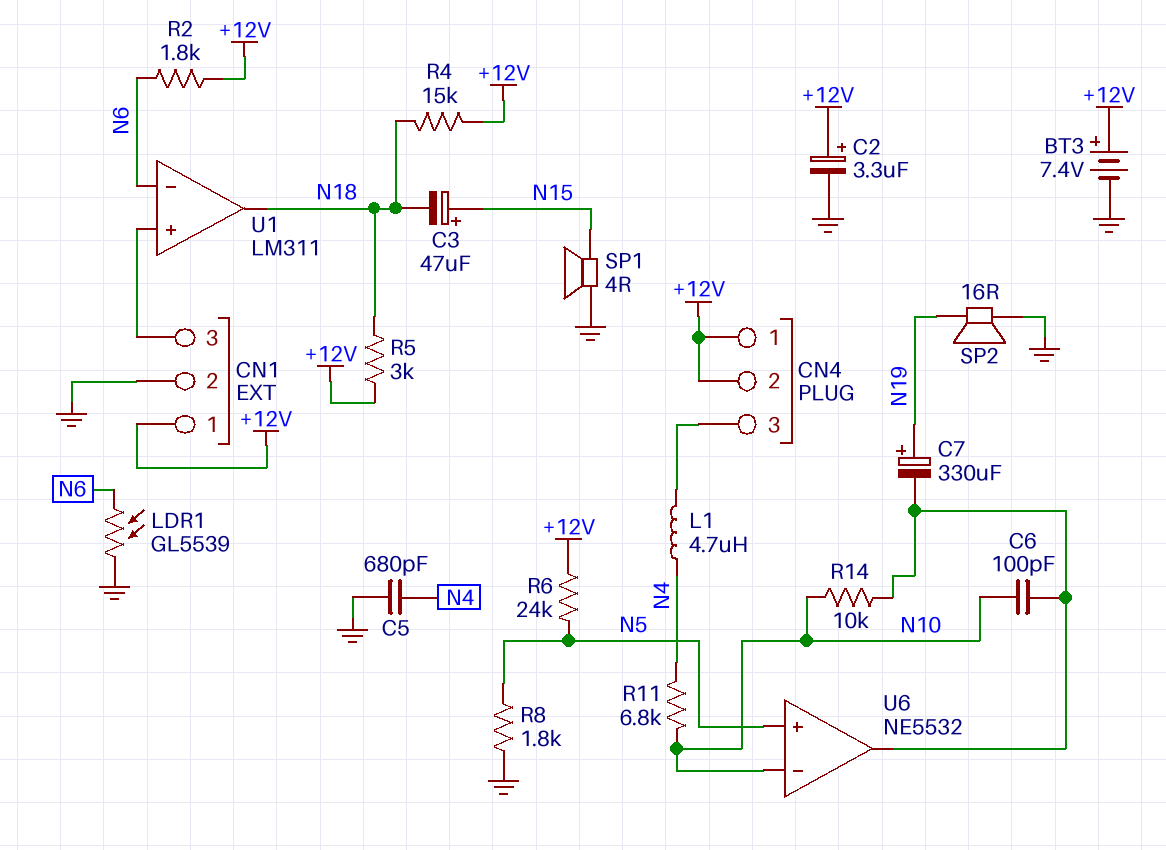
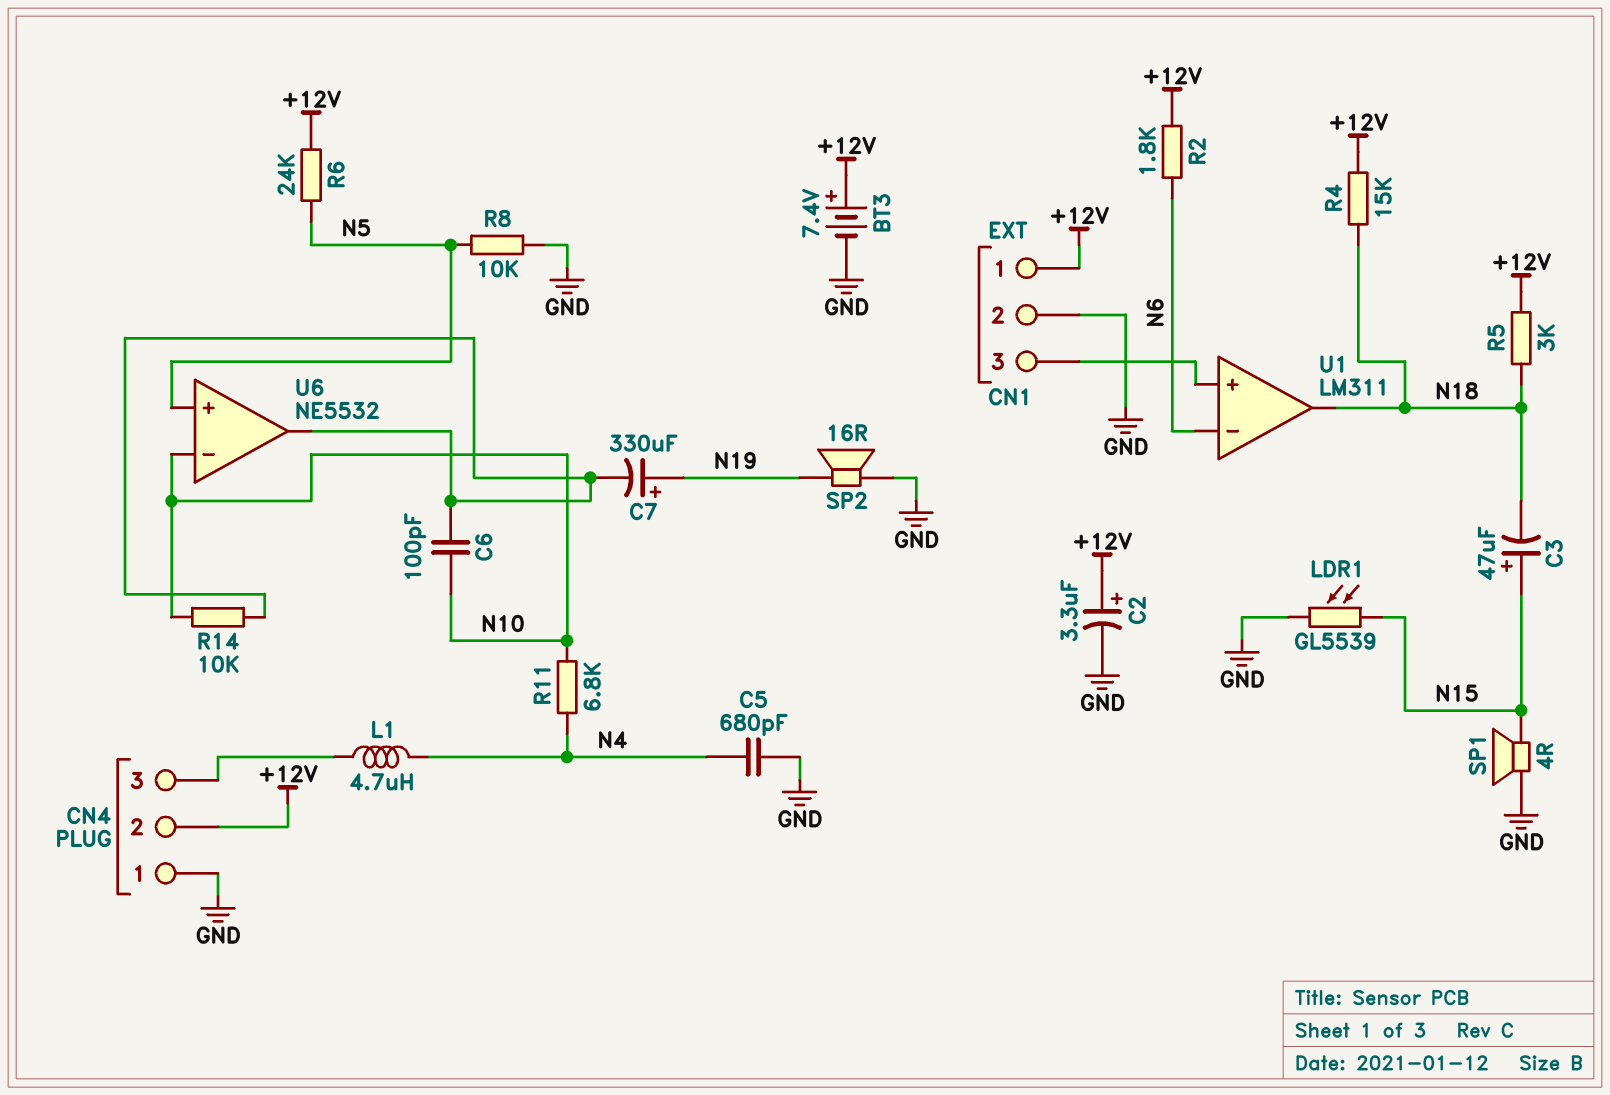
CN4 pin 1: +12V -> GND
LDR1: GL5539 (GND, N6) -> GL5539 (GND, N15)
R8: 1.8k (GND, N5) -> 10k (GND, N5)

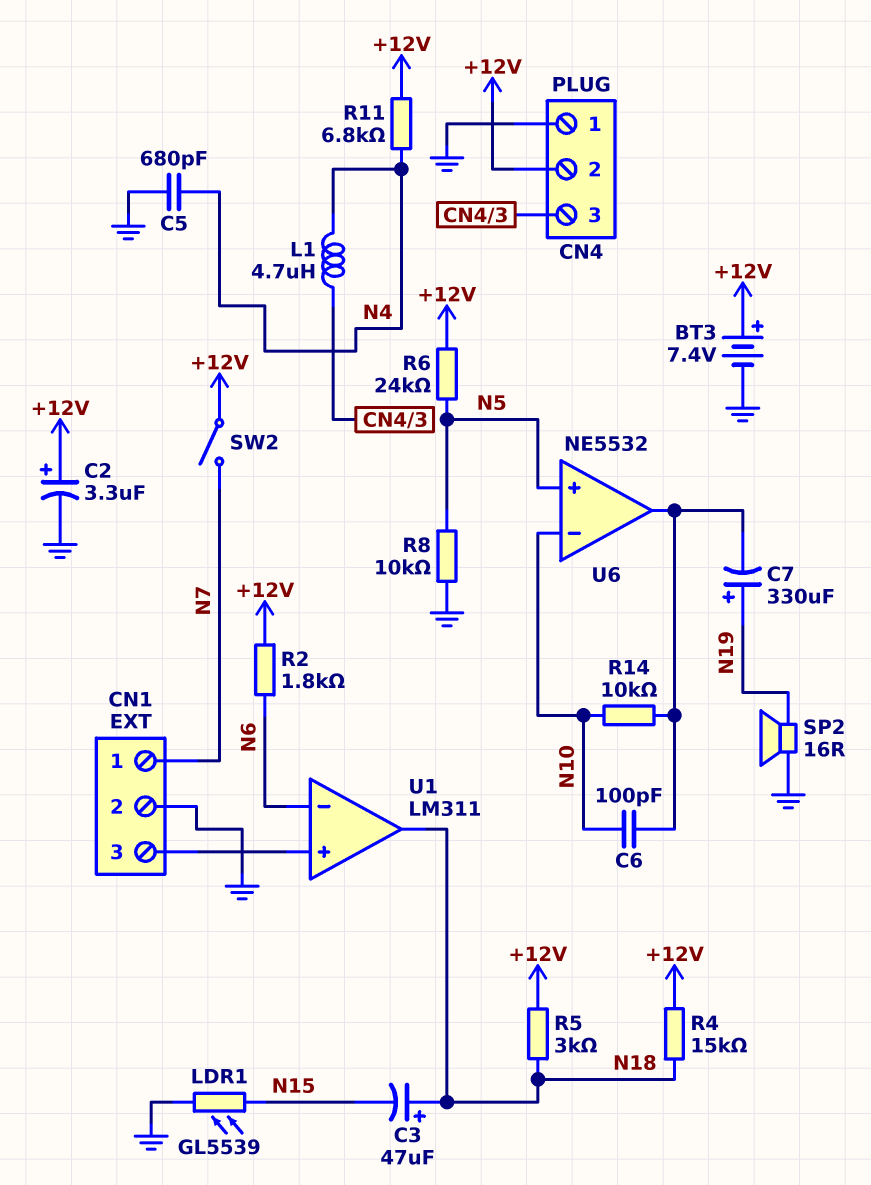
C3: 47uF (plus N15, minus N18) -> 47uF (plus N18, minus N15)
CN1 pin 1: +12V -> N7
R11: 6.8k (N4, N10) -> 6.8k (+12V, N4)
SP1: speaker 4R (GND, N15) -> none
SW2: none -> switch (+12V, N7)

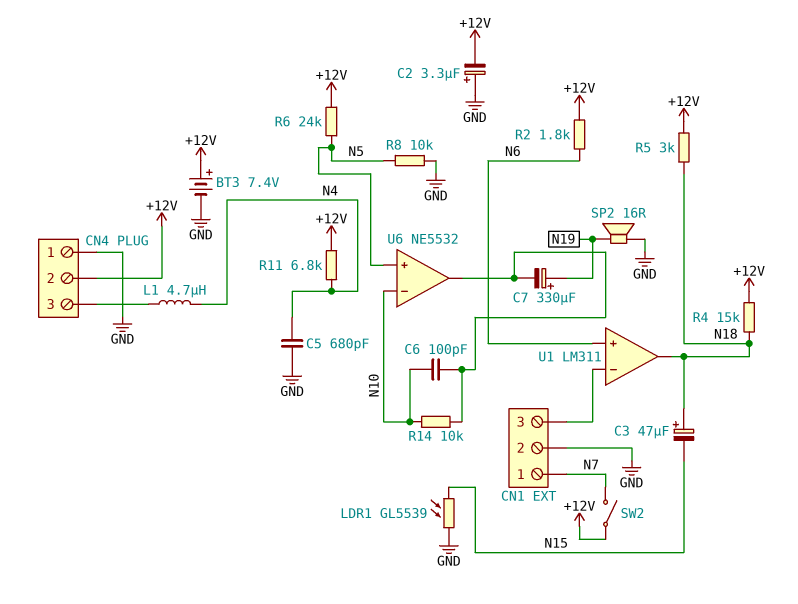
C2: 3.3uF (plus +12V, minus GND) -> 3.3uF (plus GND, minus +12V)
U1 pin in+: CN1/3 -> N6
U1 pin in-: N6 -> CN1/3

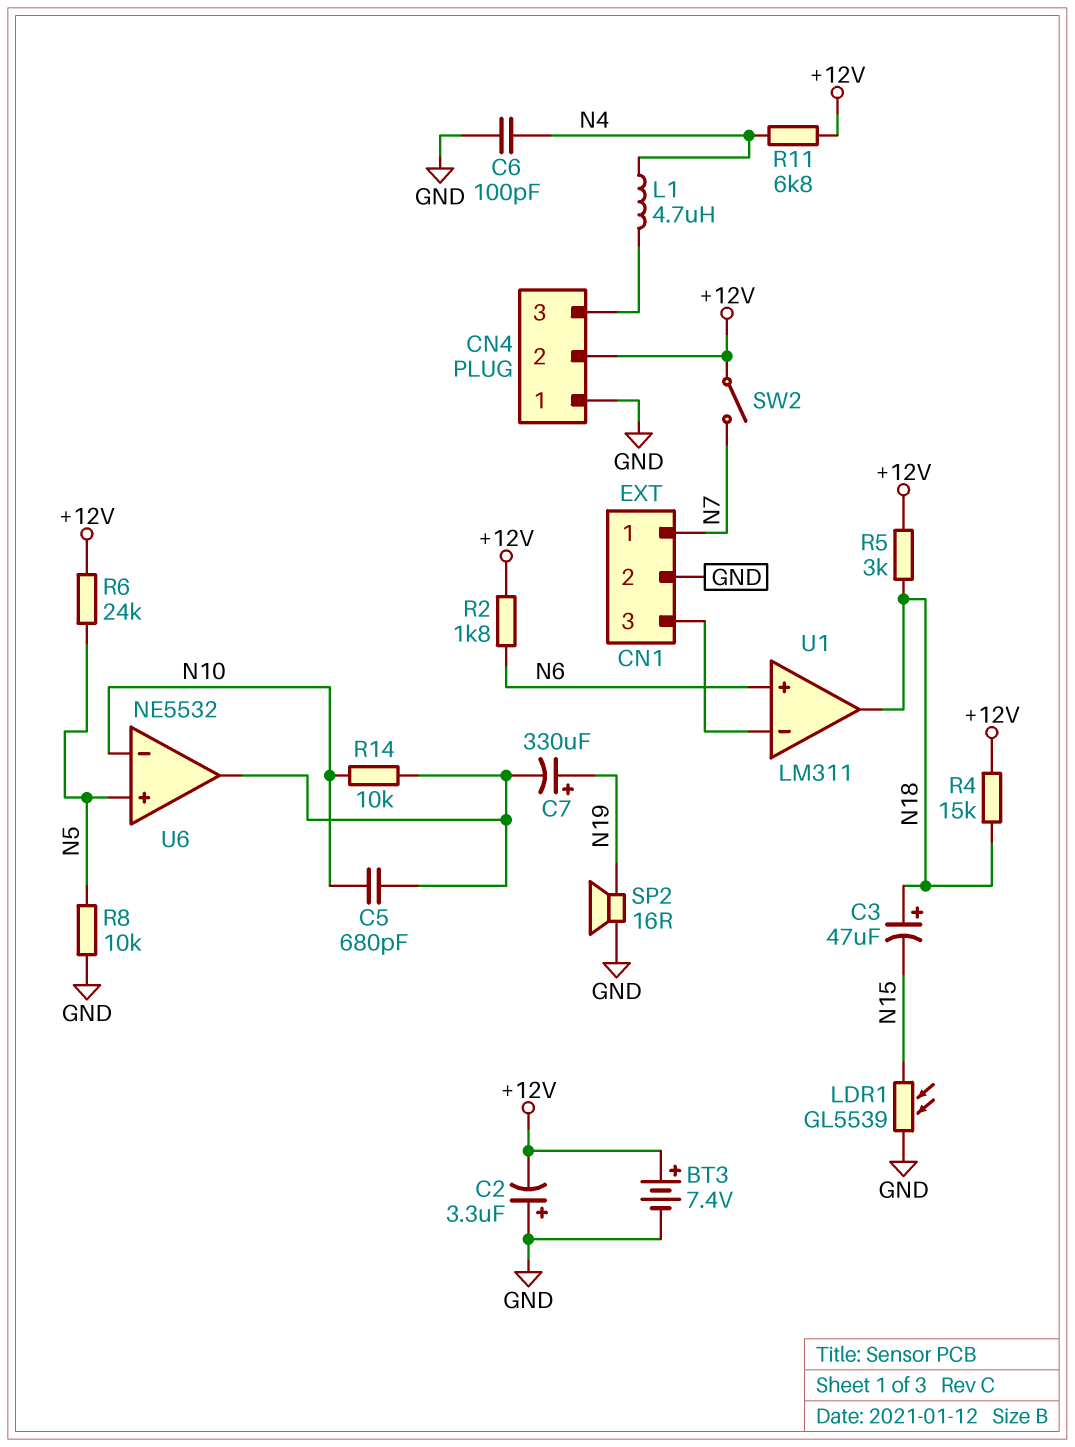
C5: 680pF (GND, N4) -> 680pF (N10, U6/out)
C6: 100pF (N10, U6/out) -> 100pF (GND, N4)

